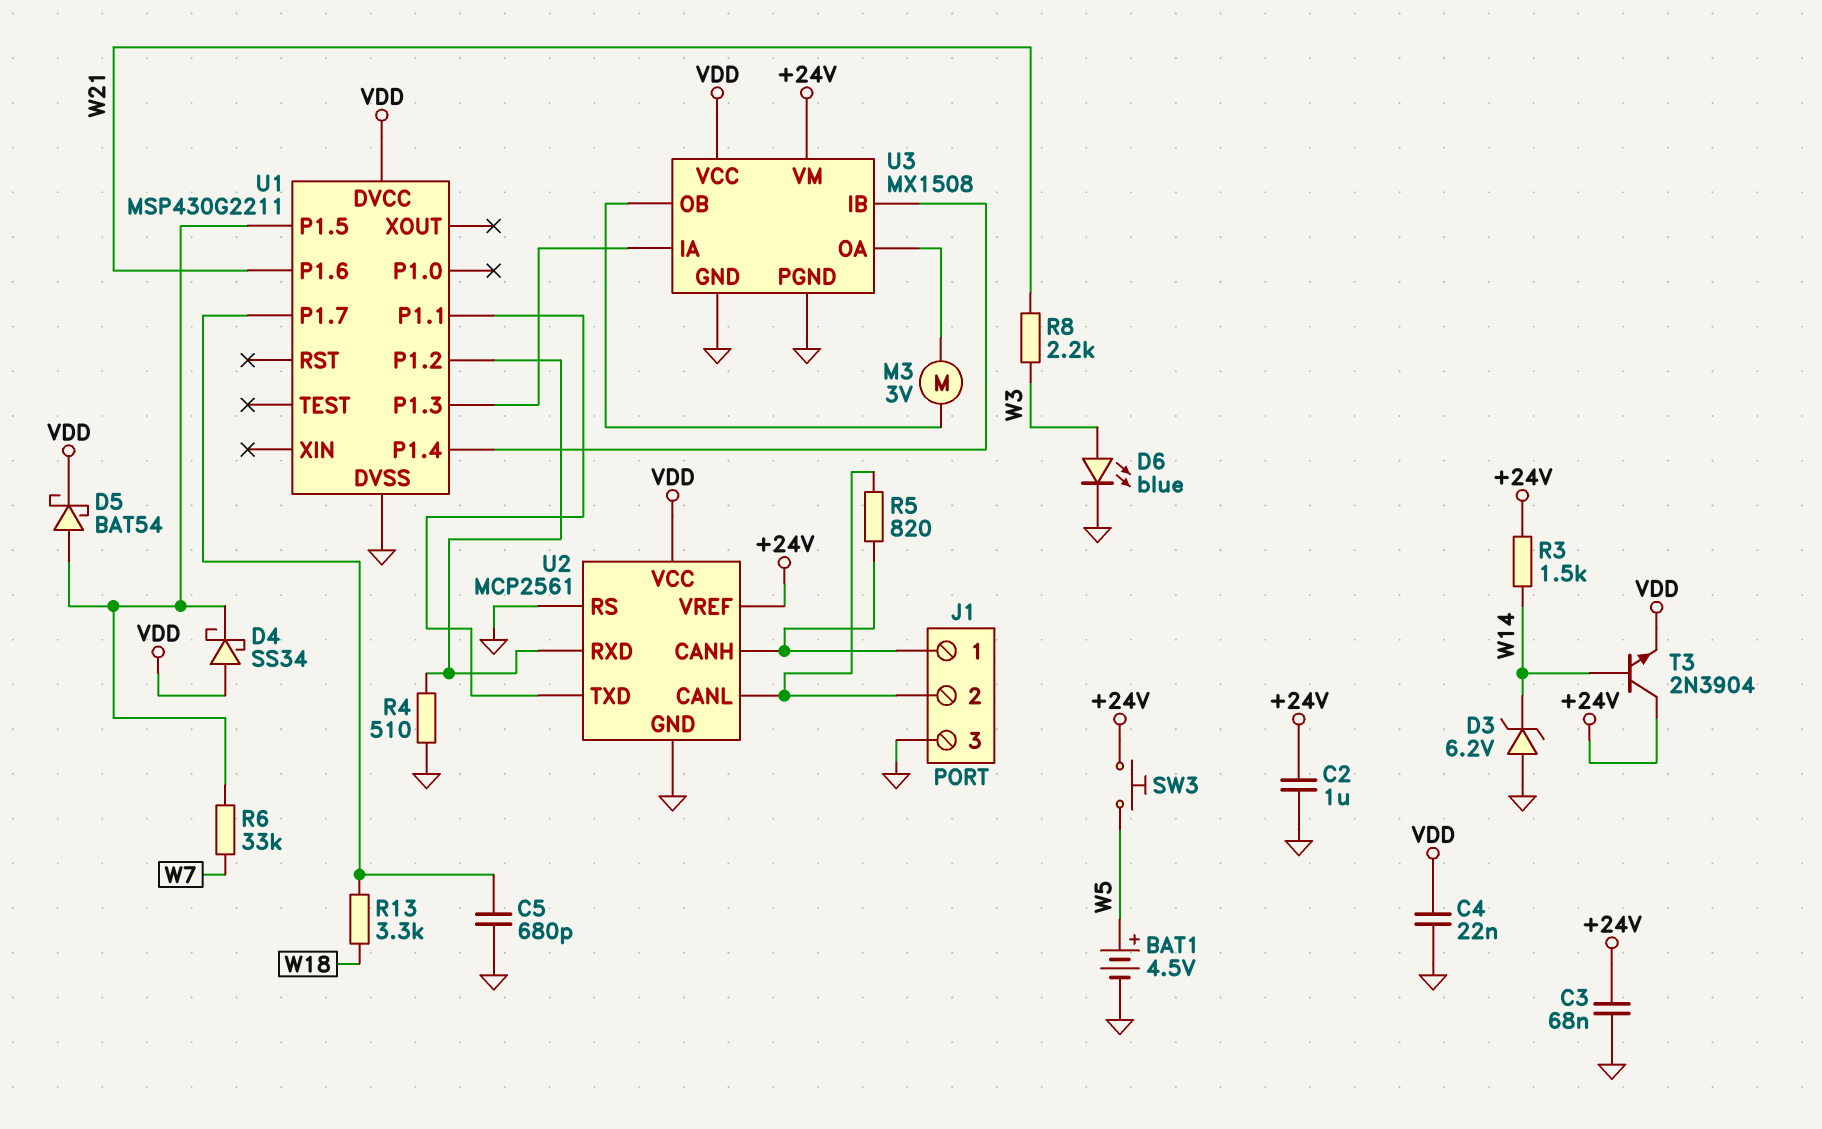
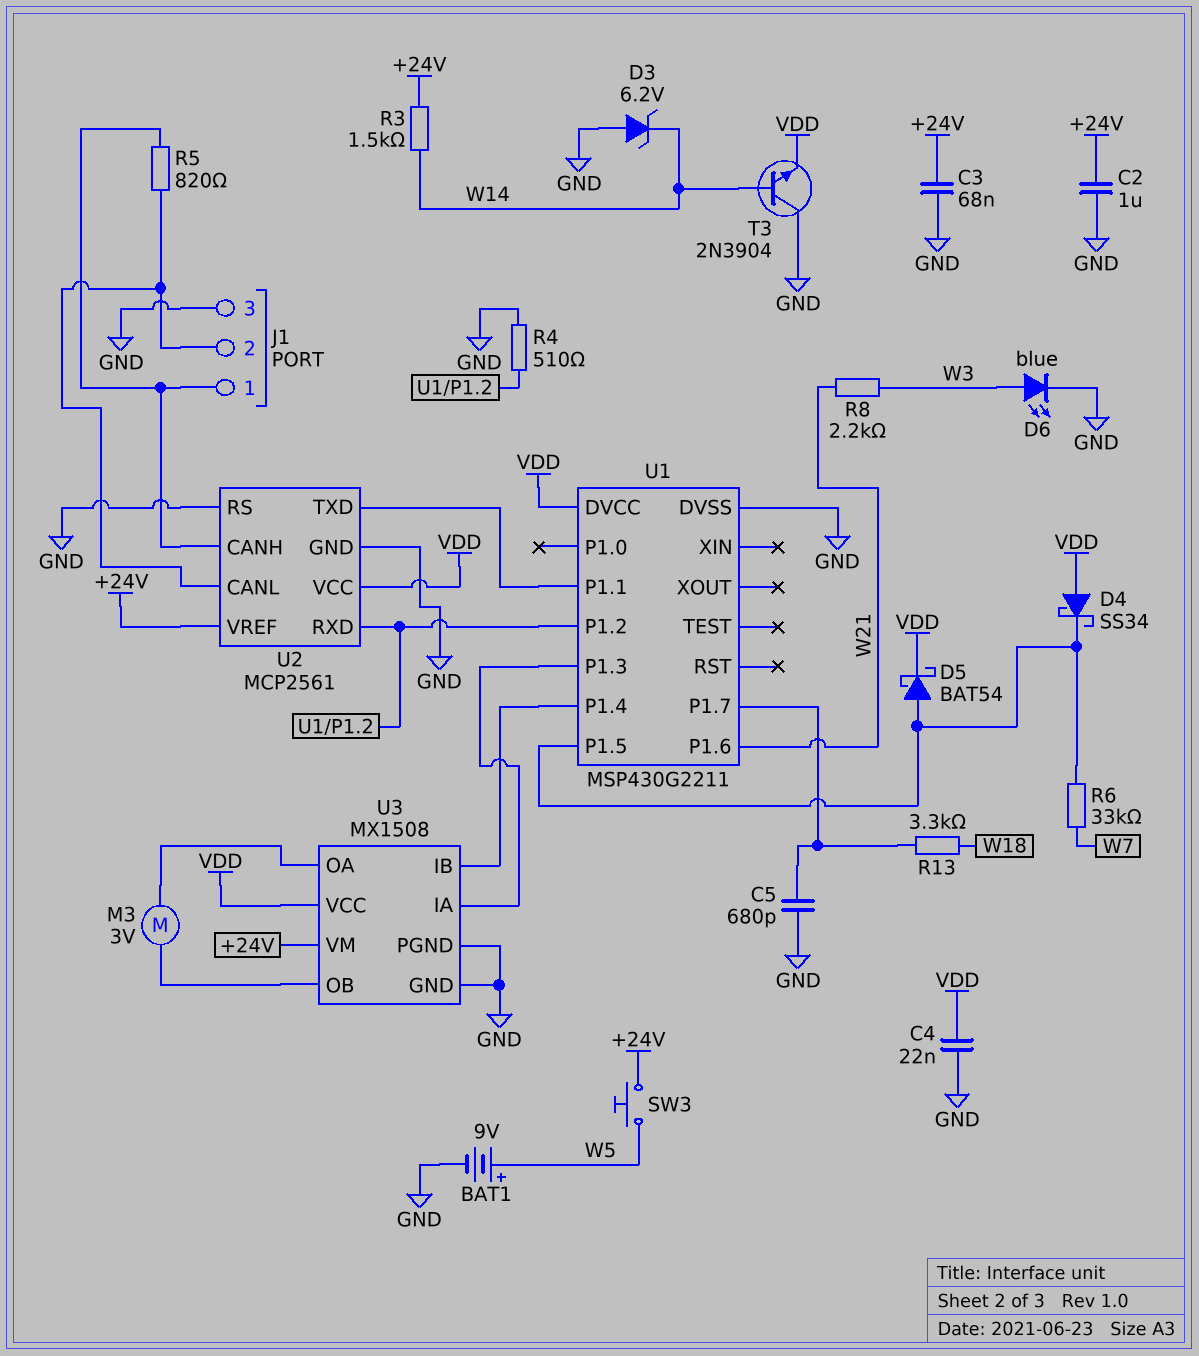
BAT1: 4.5V (plus W5, minus GND) -> 9V (plus W5, minus GND)
T3: NPN 2N3904 (B W14, C +24V, E VDD) -> NPN 2N3904 (B W14, C GND, E VDD)

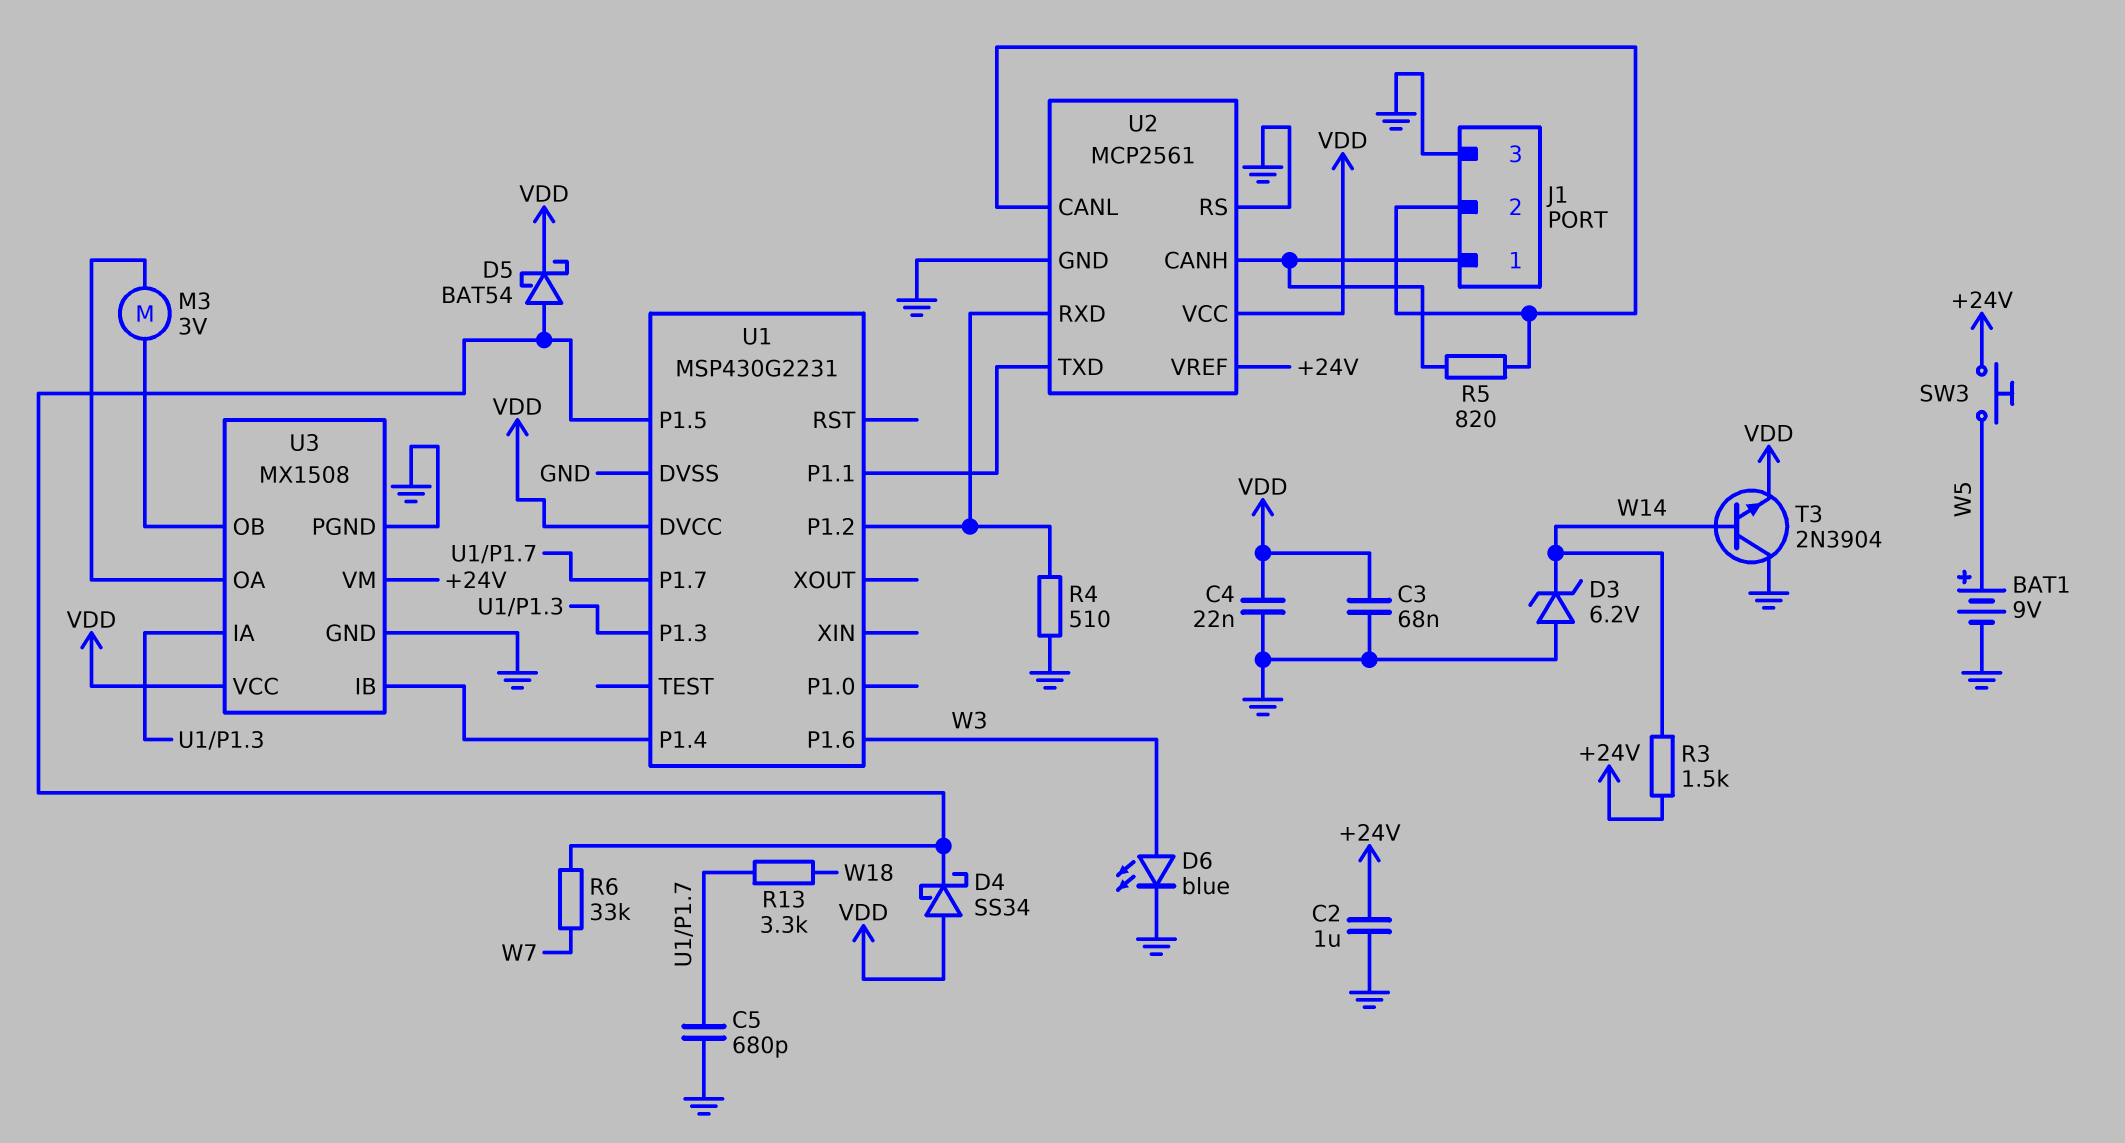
C3: 68nF (+24V, GND) -> 68nF (GND, VDD)
R8: 2.2k (W3, W21) -> none
U1: MSP430G2211 -> MSP430G2231
U1 pin P1.6: W21 -> W3

